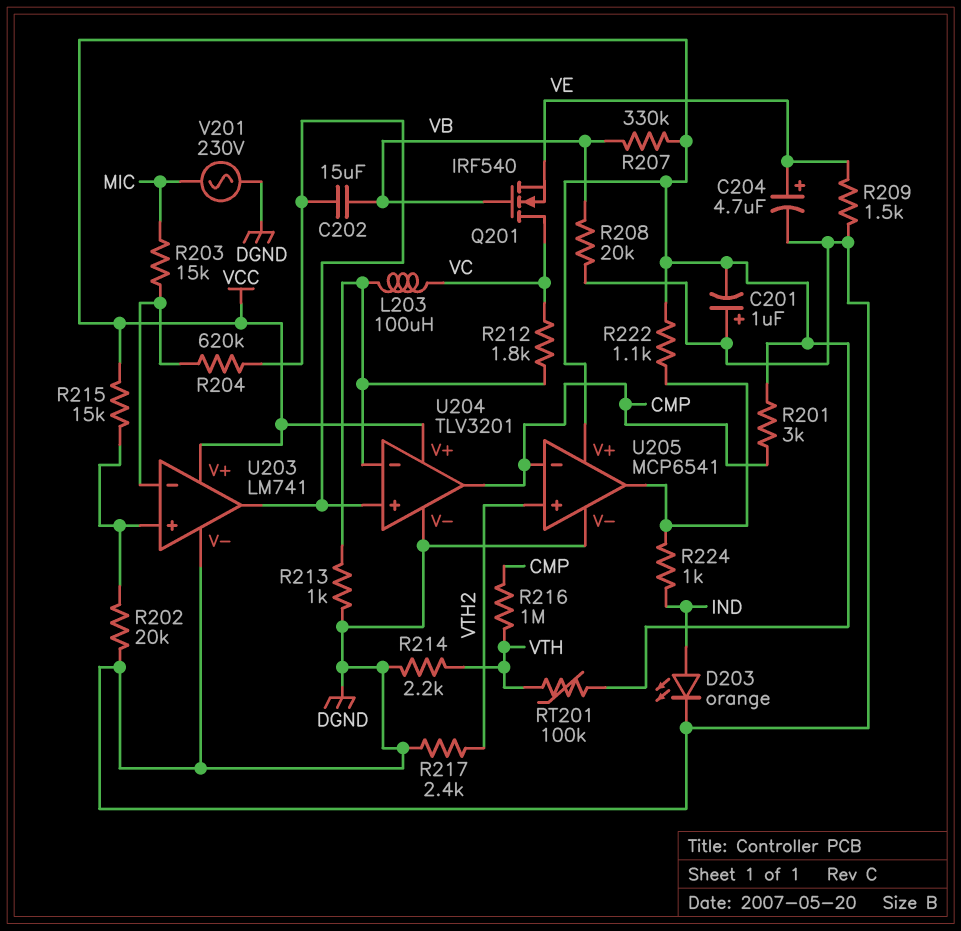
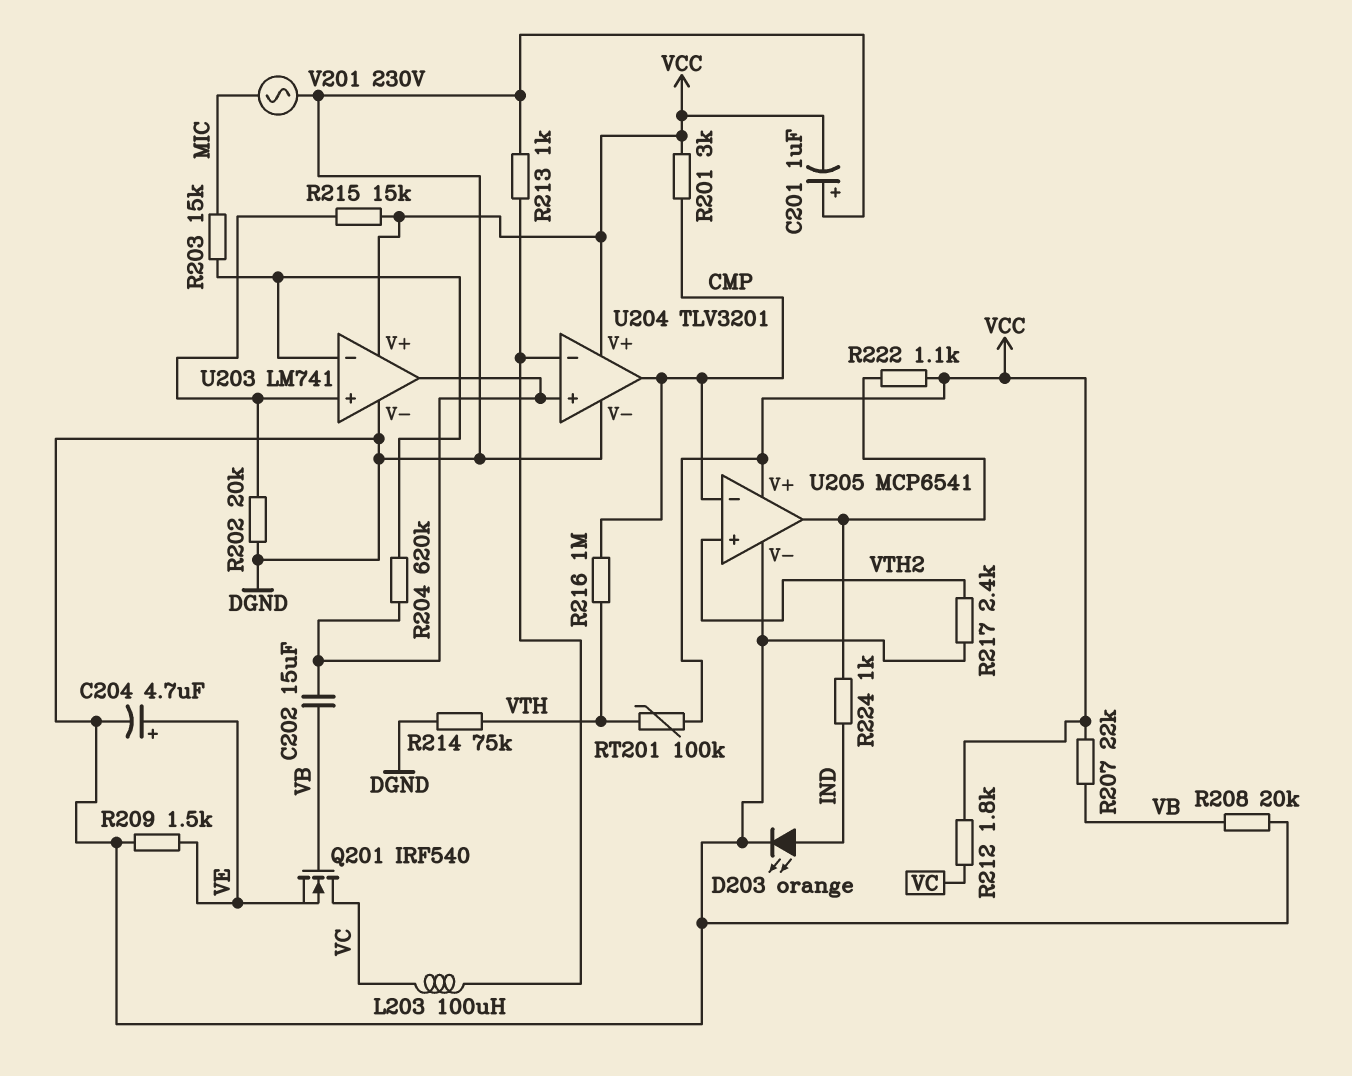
R207: 330k (VB, VCC) -> 22k (VB, VCC)
R212: 1.8k (U204/in-, VC) -> 1.8k (VC, VCC)
R214: 2.2k (DGND, VTH) -> 75k (DGND, VTH)

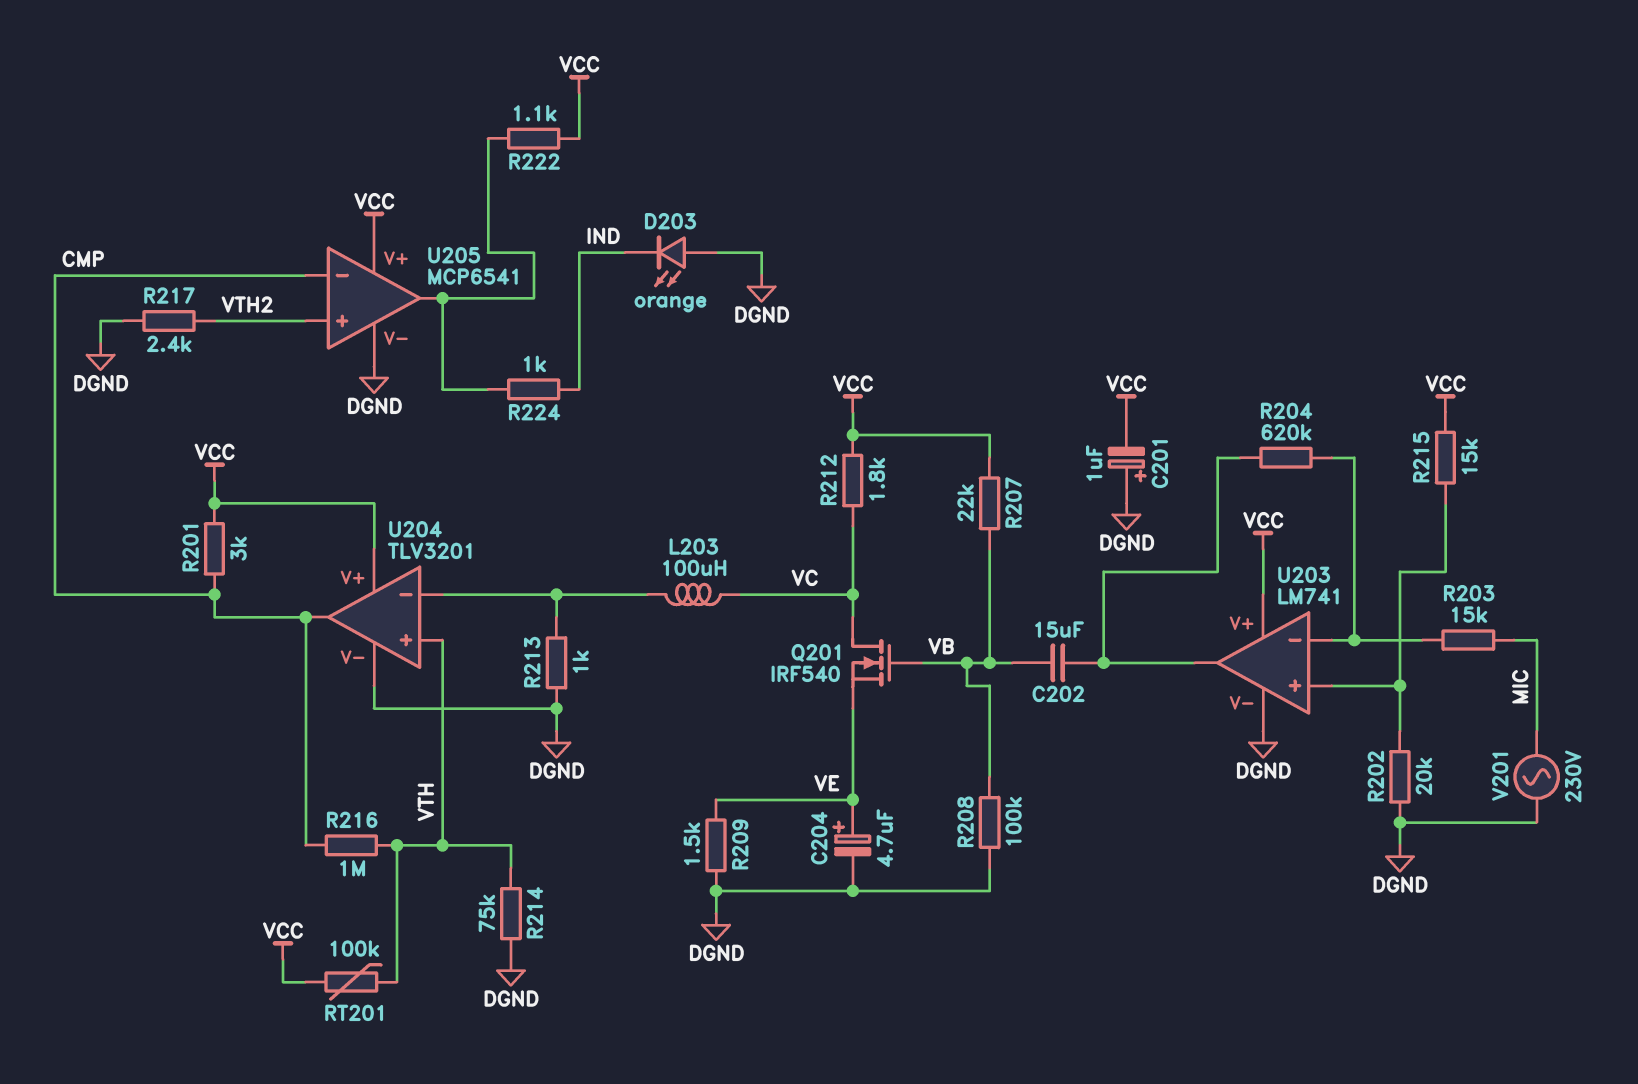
D203: LED orange (A IND, K DGND) -> LED orange (A DGND, K IND)
R208: 20k (DGND, VB) -> 100k (DGND, VB)
U204 pin in+: U203/out -> VTH

